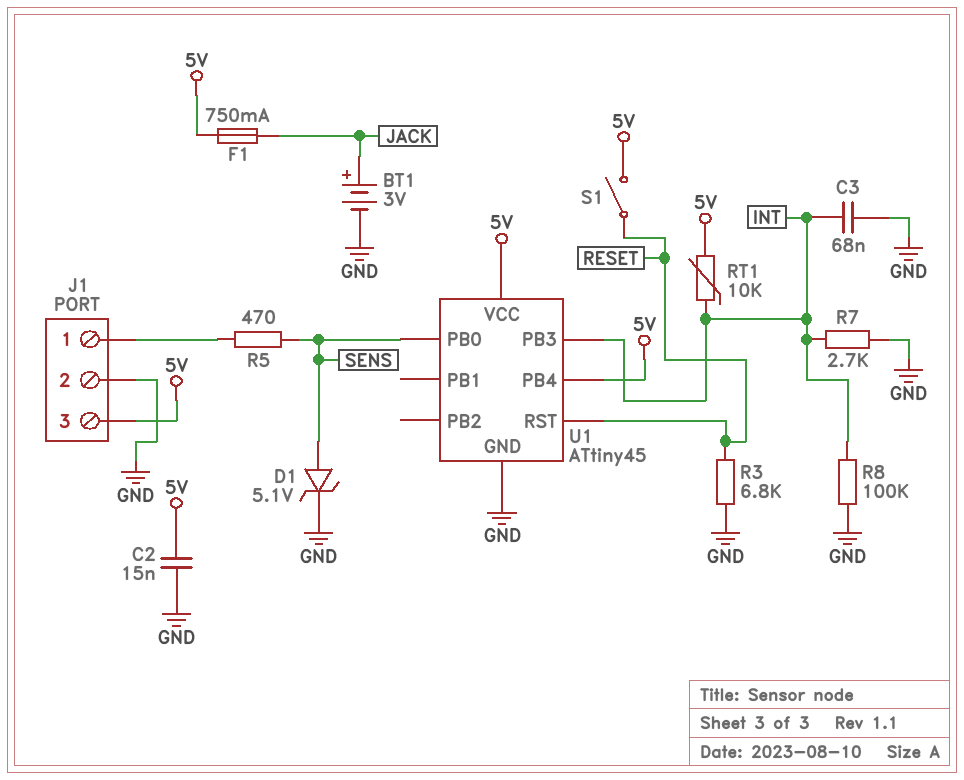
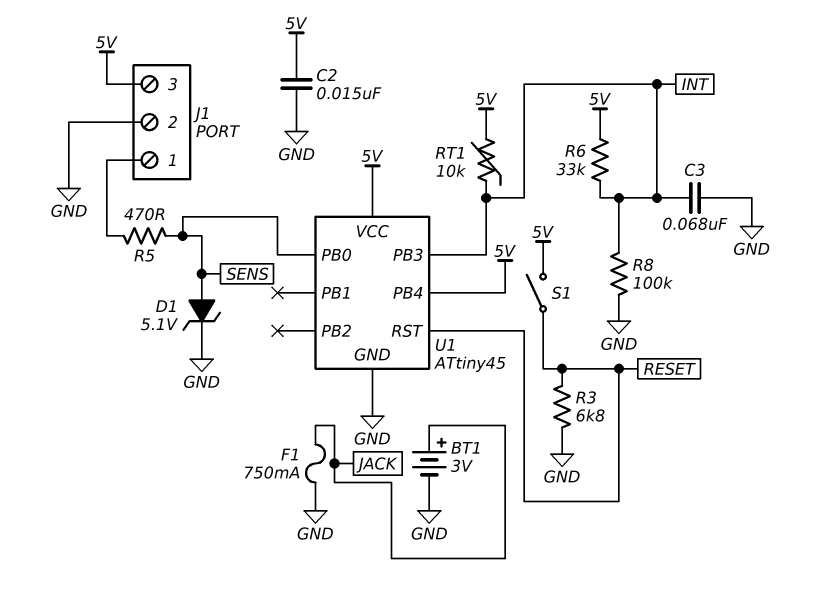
F1: 750mA (5V, JACK) -> 750mA (GND, JACK)
R6: none -> 33k (5V, INT)
R7: 2.7k (GND, INT) -> none

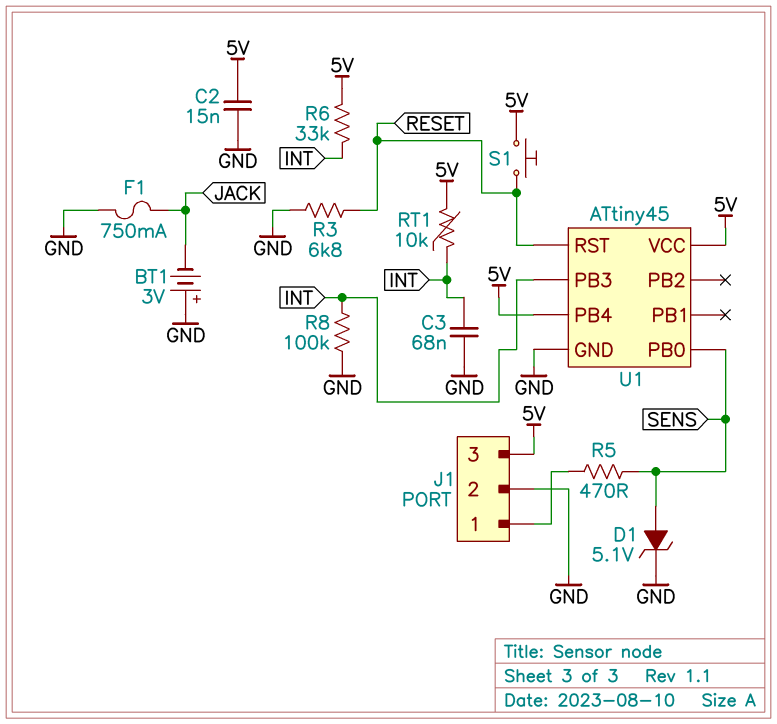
BT1: 3V (plus JACK, minus GND) -> 3V (plus GND, minus JACK)
S1: switch (5V, RESET) -> button (5V, RESET)

